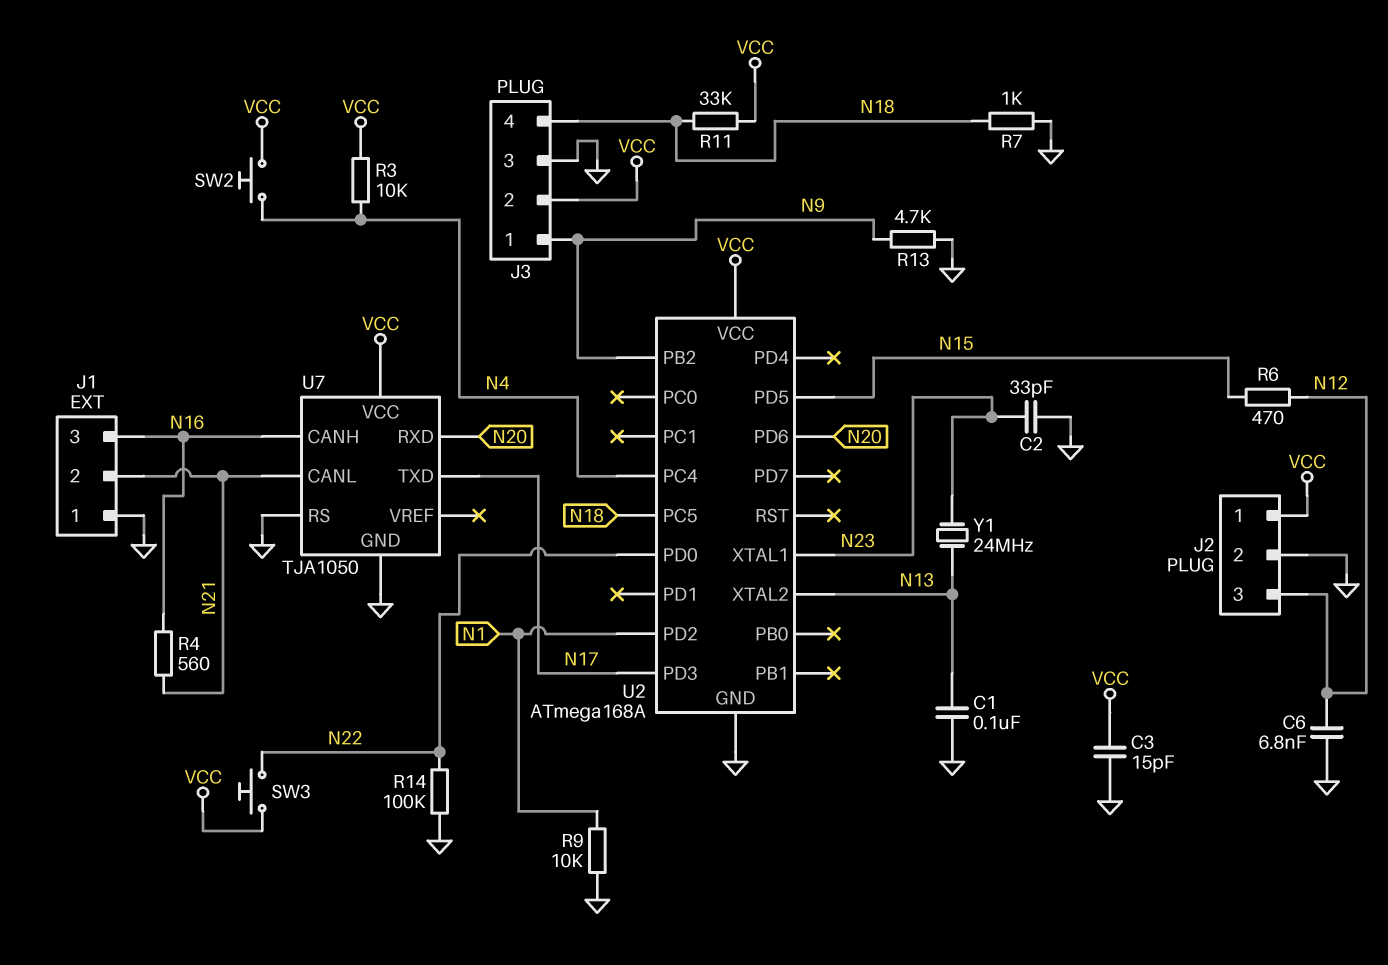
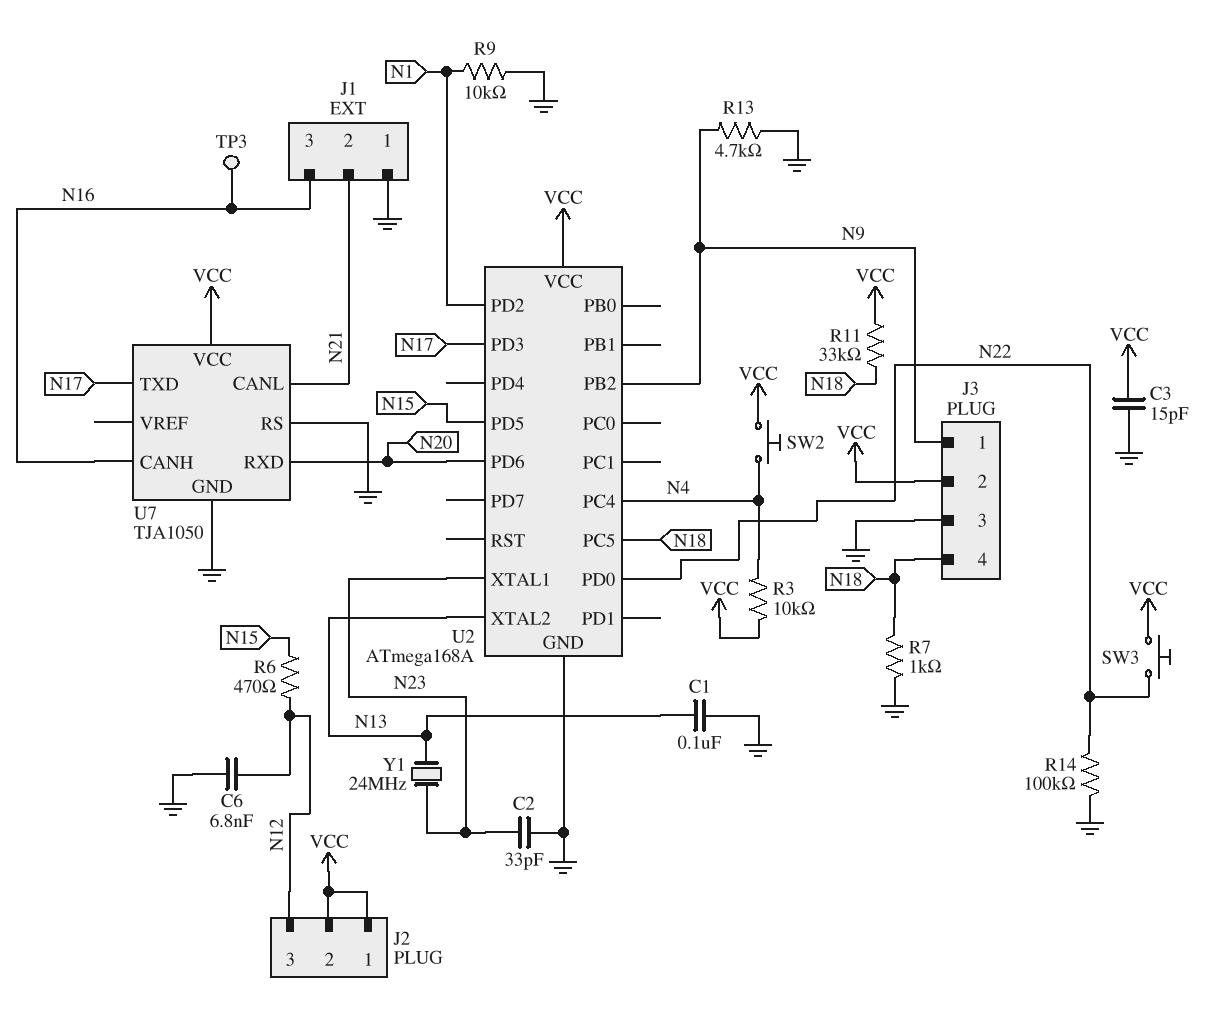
J2 pin 2: GND -> VCC
R4: 560 (N16, N21) -> none
TP3: none -> test point (N16)

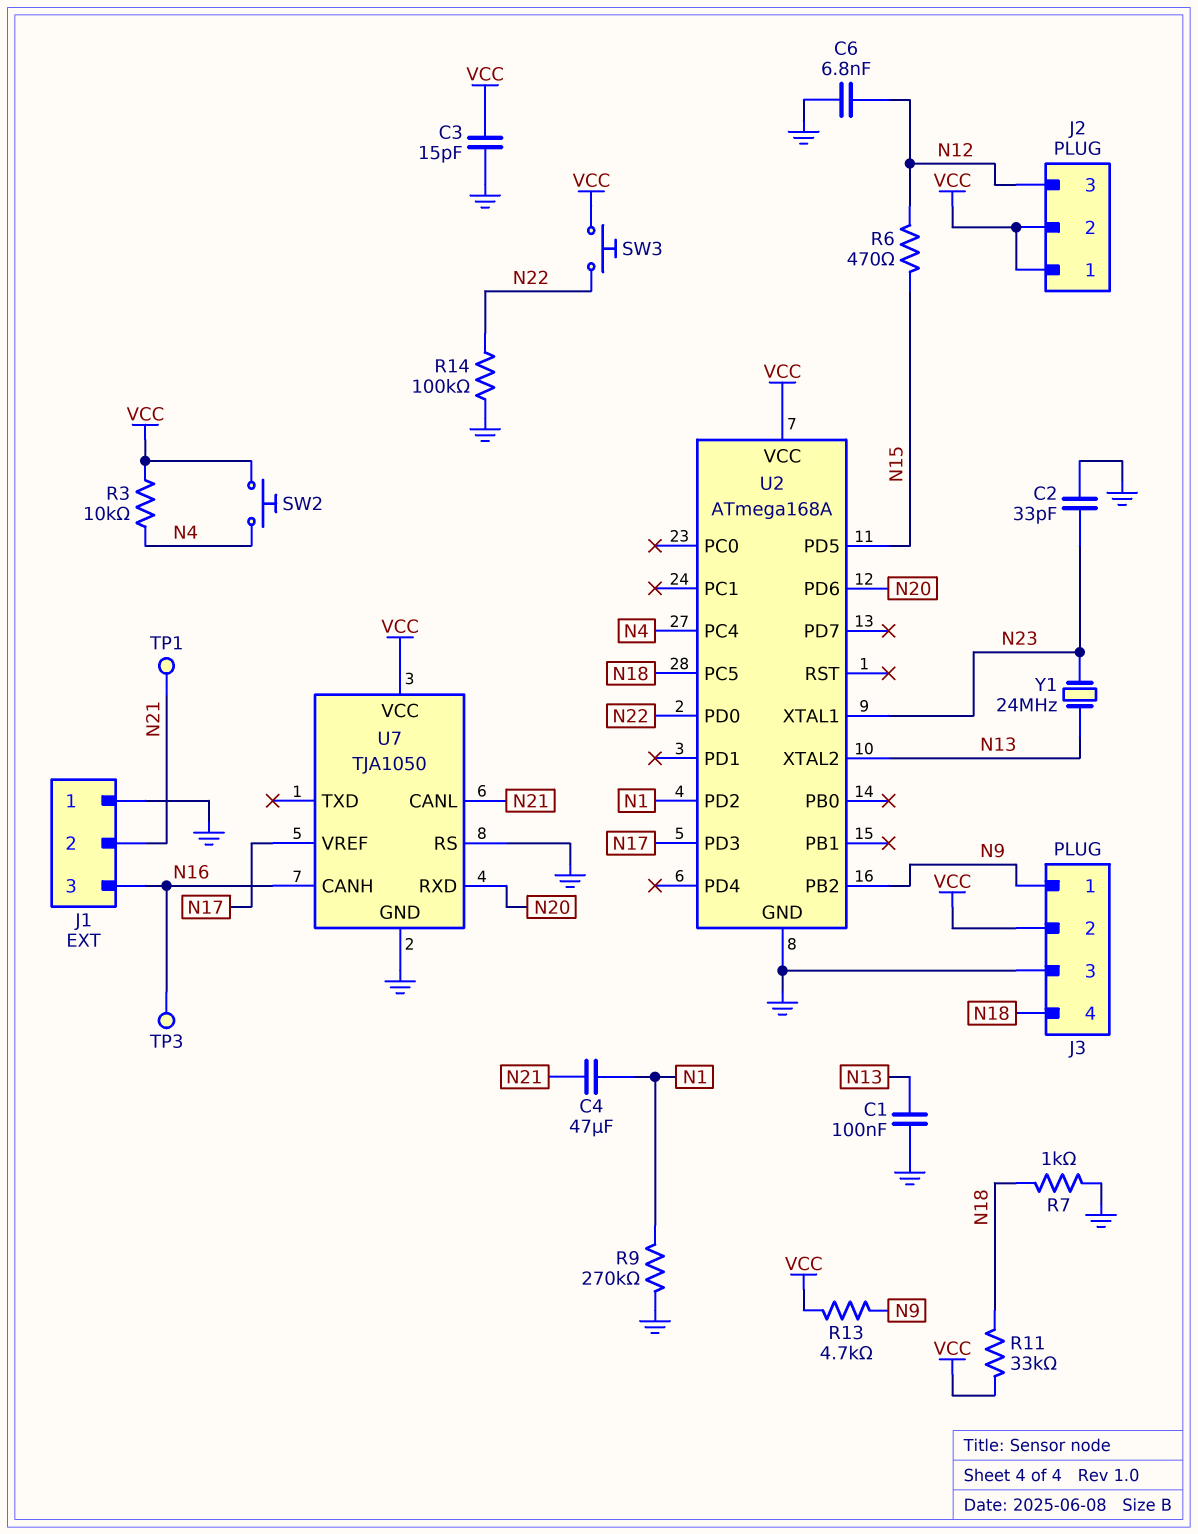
C4: none -> 47uF (N1, N21)
R9: 10k (GND, N1) -> 270k (GND, N1)
R13: 4.7k (GND, N9) -> 4.7k (N9, VCC)
TP1: none -> test point (N21)
U7 pin TXD: N17 -> none
U7 pin VREF: none -> N17

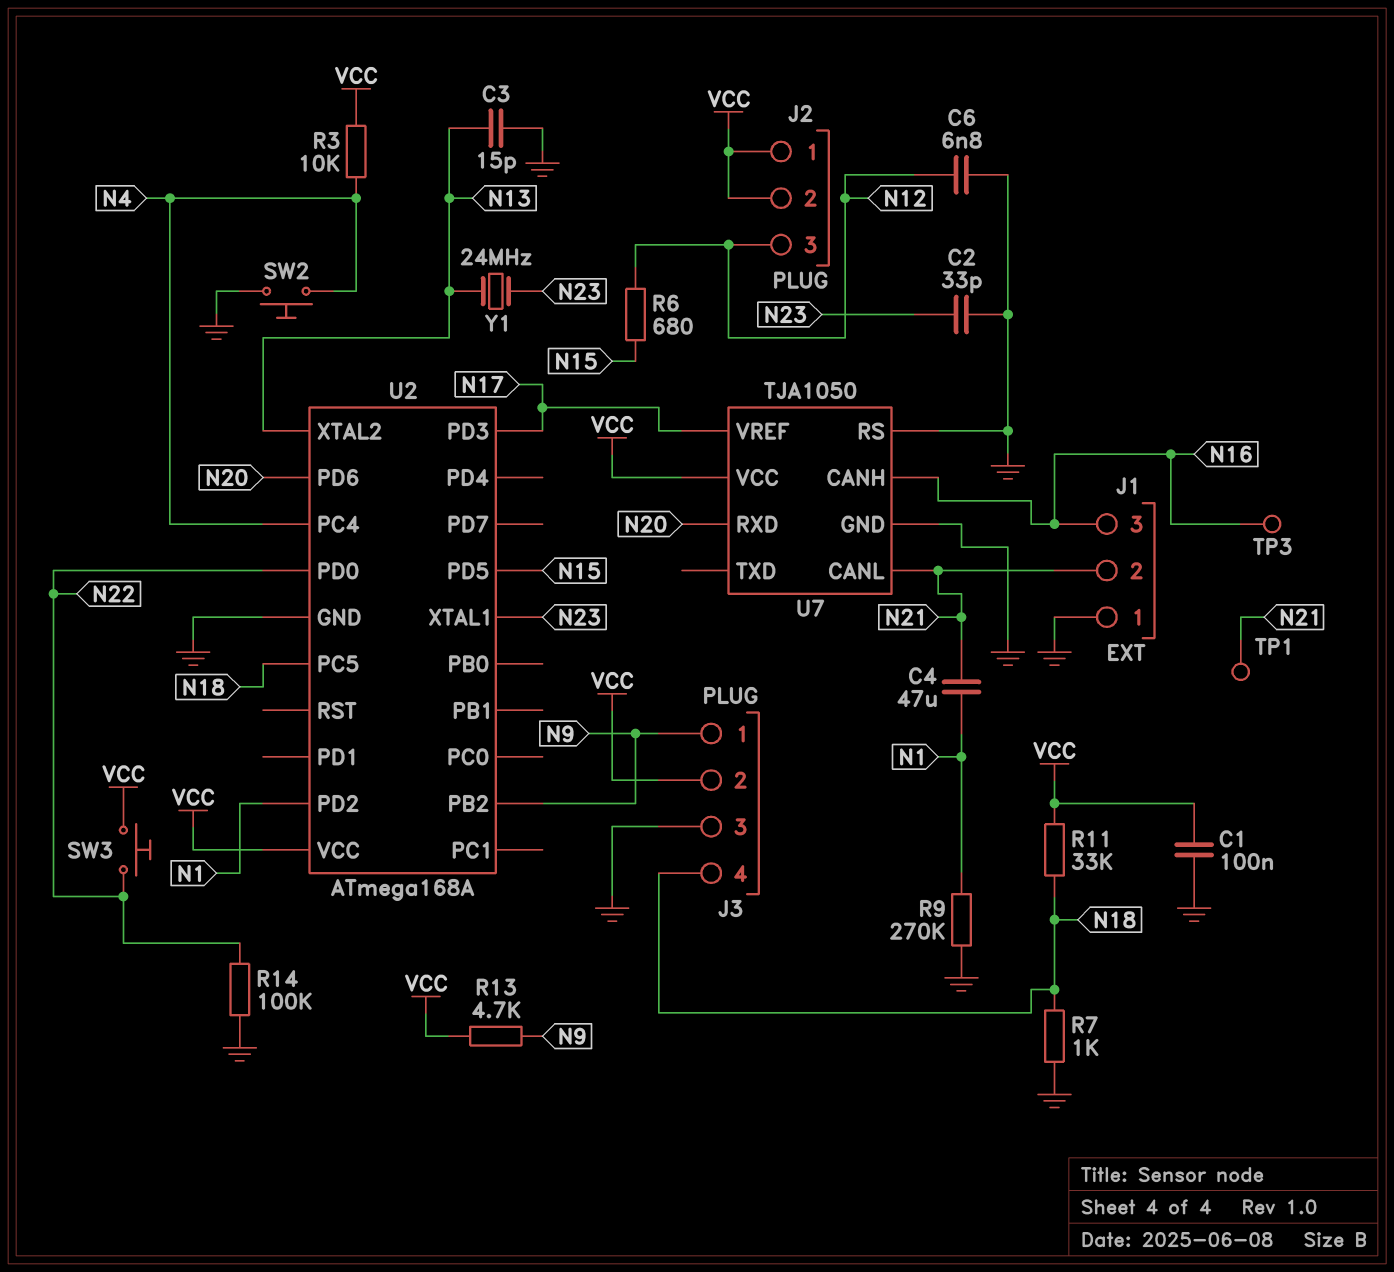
C1: 100nF (GND, N13) -> 100nF (GND, VCC)
C3: 15pF (GND, VCC) -> 15pF (GND, N13)
R6: 470 (N12, N15) -> 680 (N12, N15)
SW2: button (N4, VCC) -> button (GND, N4)

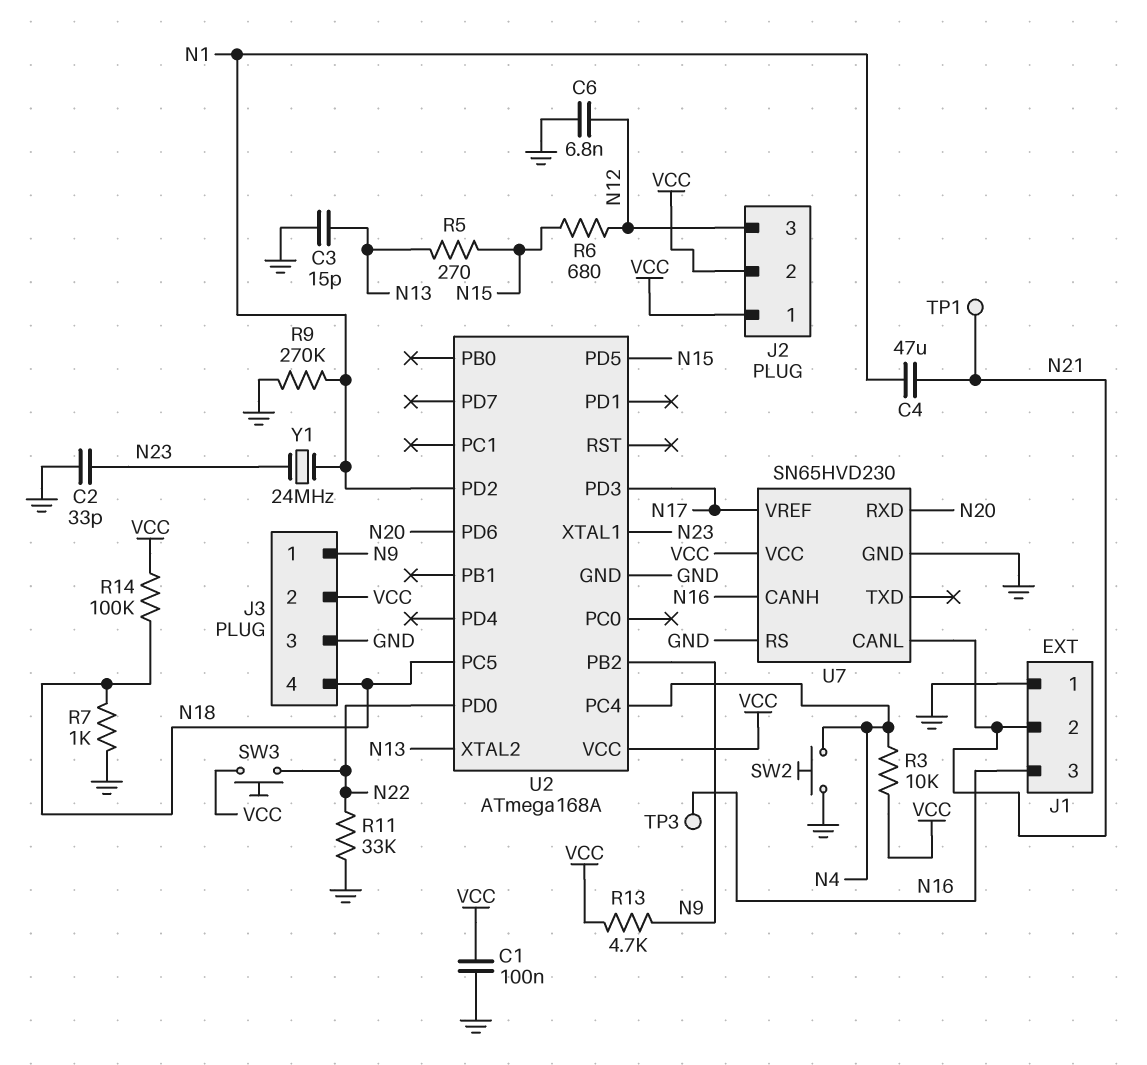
R5: none -> 270 (N13, N15)
R11: 33k (N18, VCC) -> 33k (GND, N22)
R14: 100k (GND, N22) -> 100k (N18, VCC)
U7: TJA1050 -> SN65HVD230
Y1: 24MHz (N13, N23) -> 24MHz (N1, N23)

